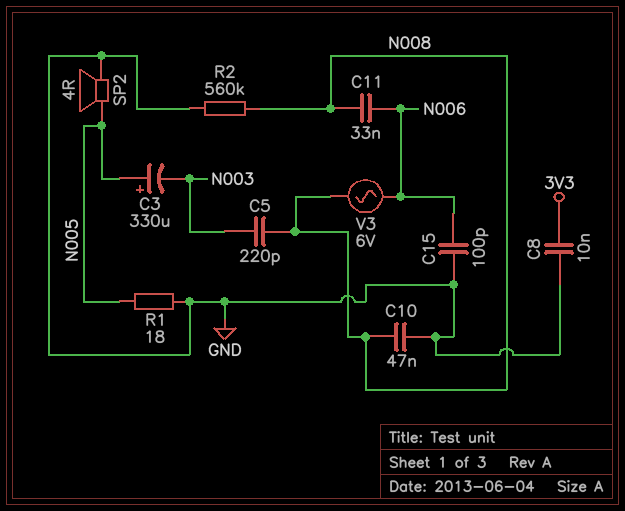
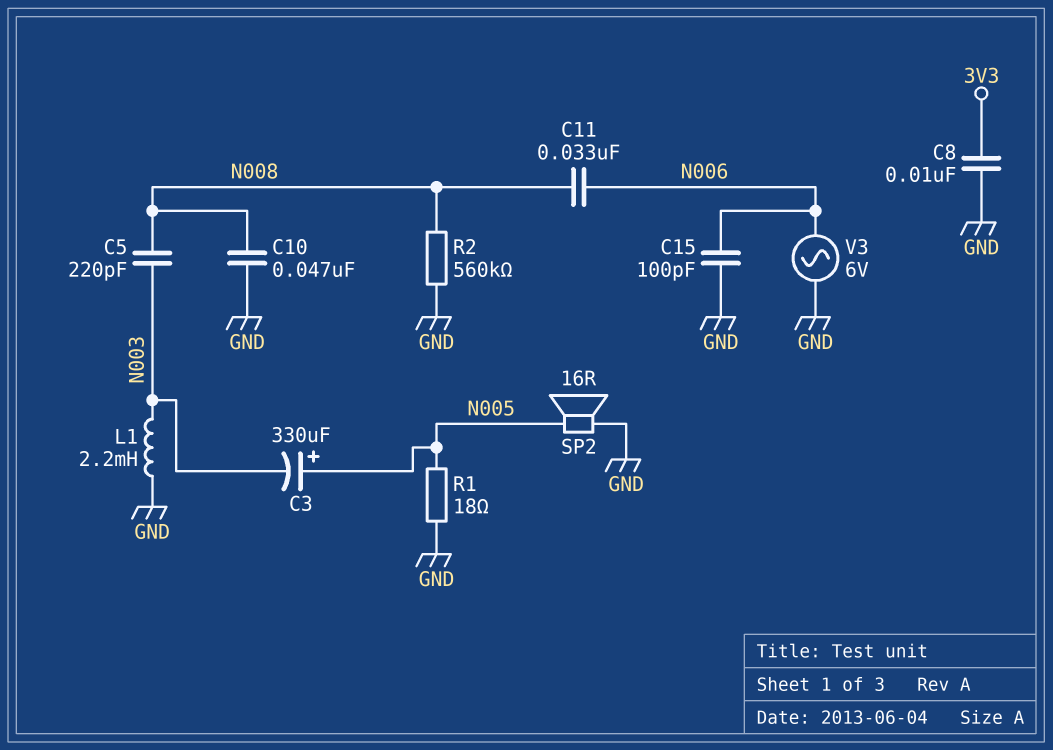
L1: none -> 2.2mH (GND, N003)
SP2: speaker 4R (GND, N005) -> speaker 16R (GND, N005)
V3: AC 6V (N006, N008) -> AC 6V (GND, N006)

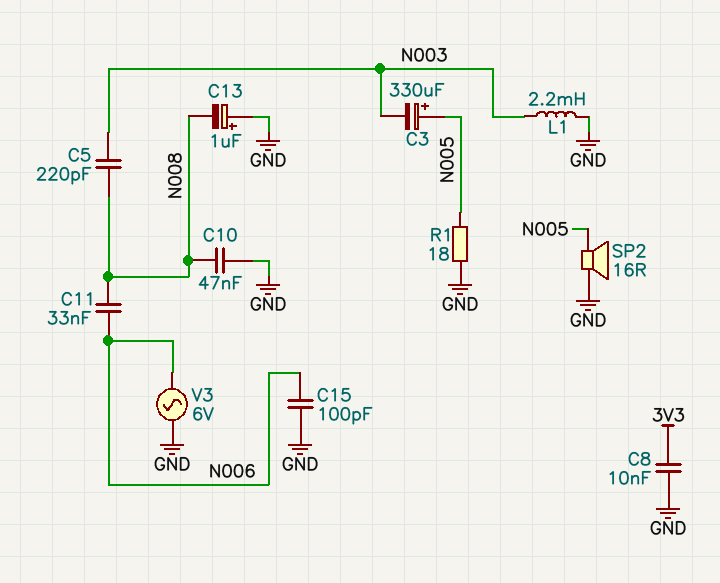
C13: none -> 1uF (plus GND, minus N008)
R2: 560k (GND, N008) -> none

